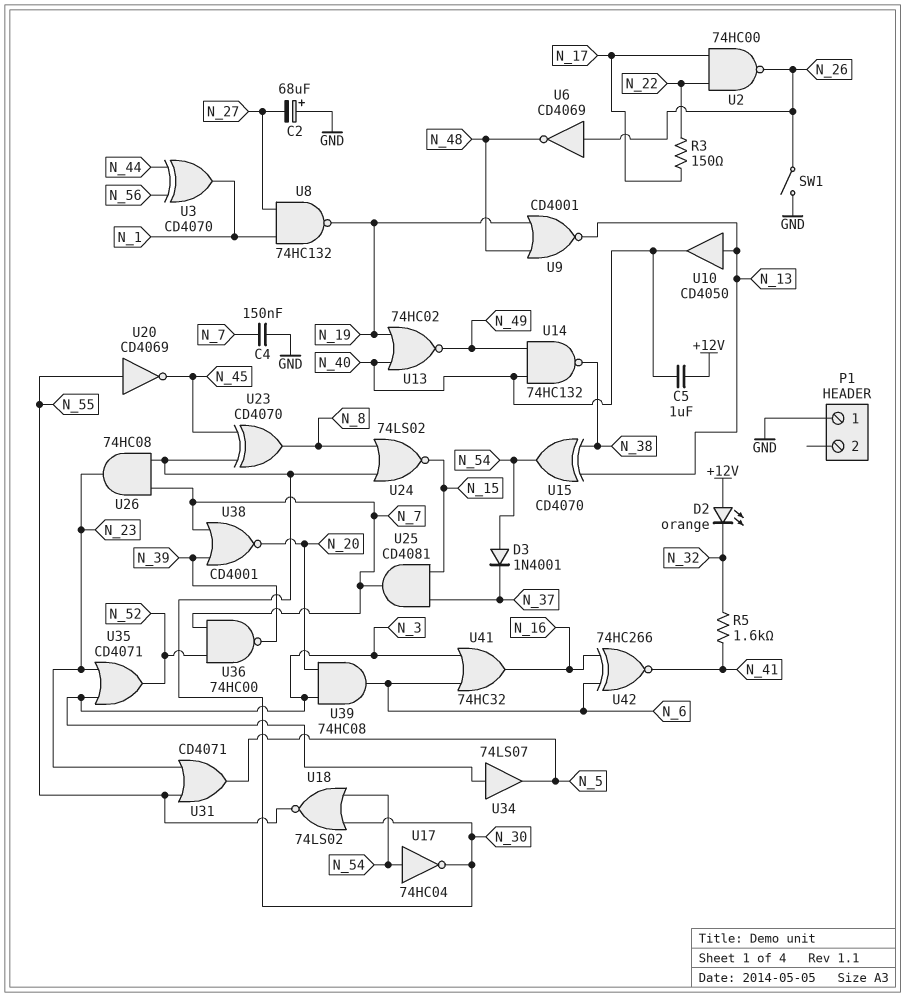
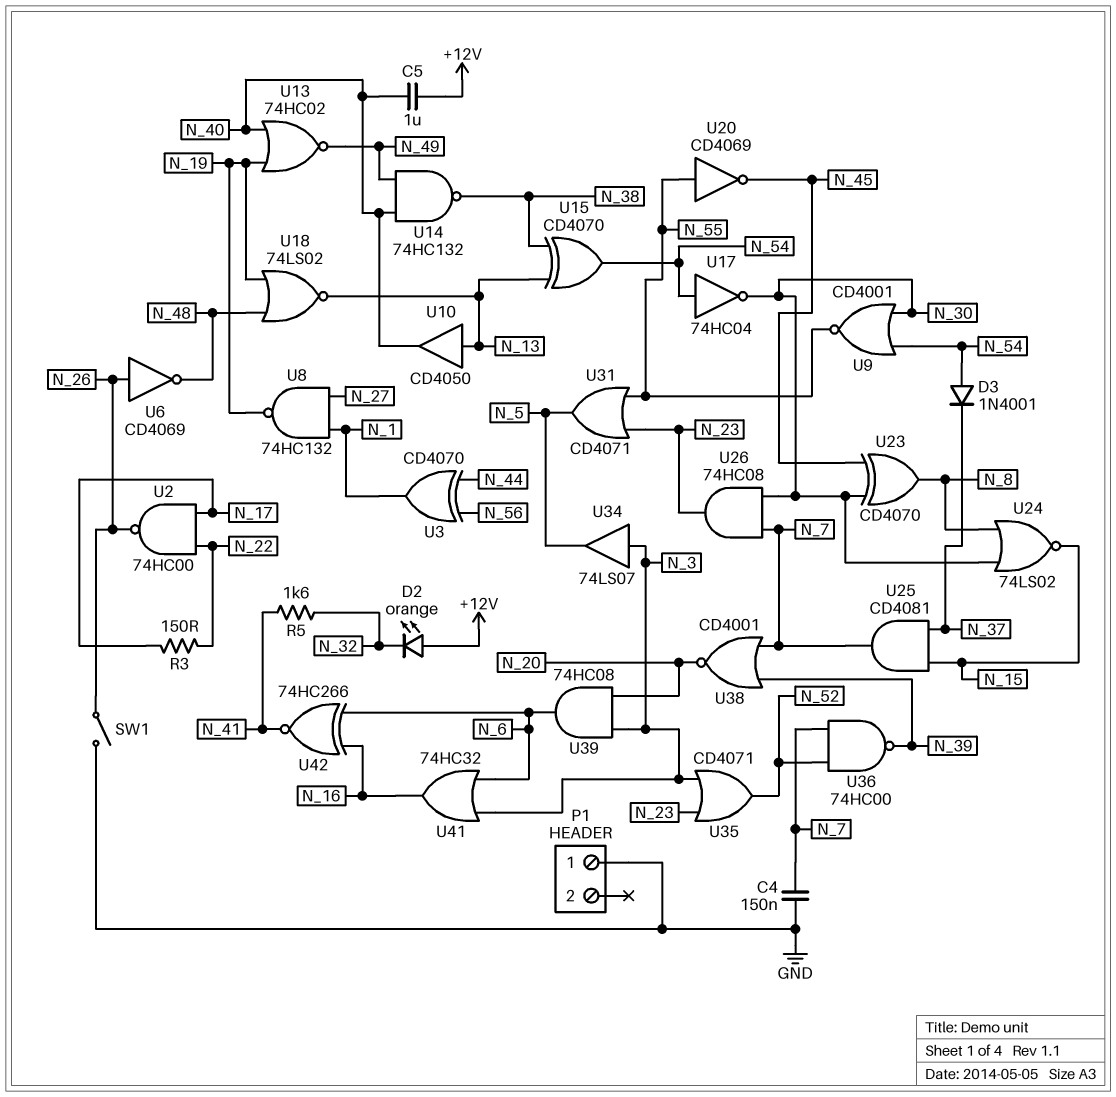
C2: 68uF (plus GND, minus N_27) -> none
U9: NOR CD4001 (in N_19, in N_48, out N_13) -> NOR CD4001 (in N_30, in N_54, out N_55)
U18: NOR 74LS02 (in N_30, in N_54, out N_55) -> NOR 74LS02 (in N_19, in N_48, out N_13)

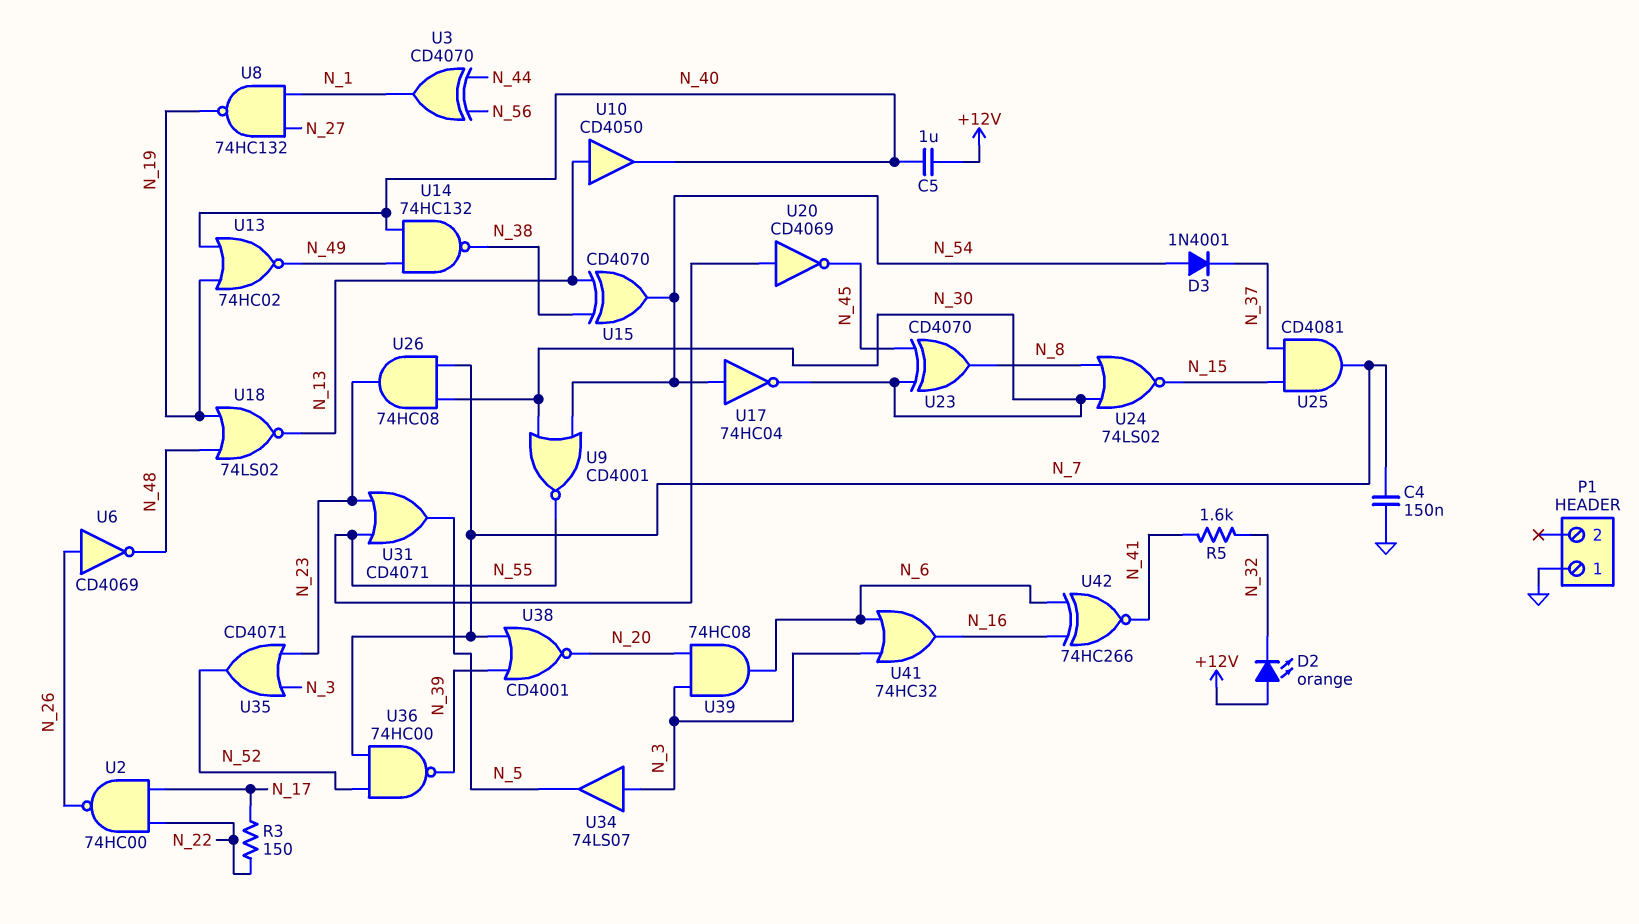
SW1: switch (GND, N_26) -> none

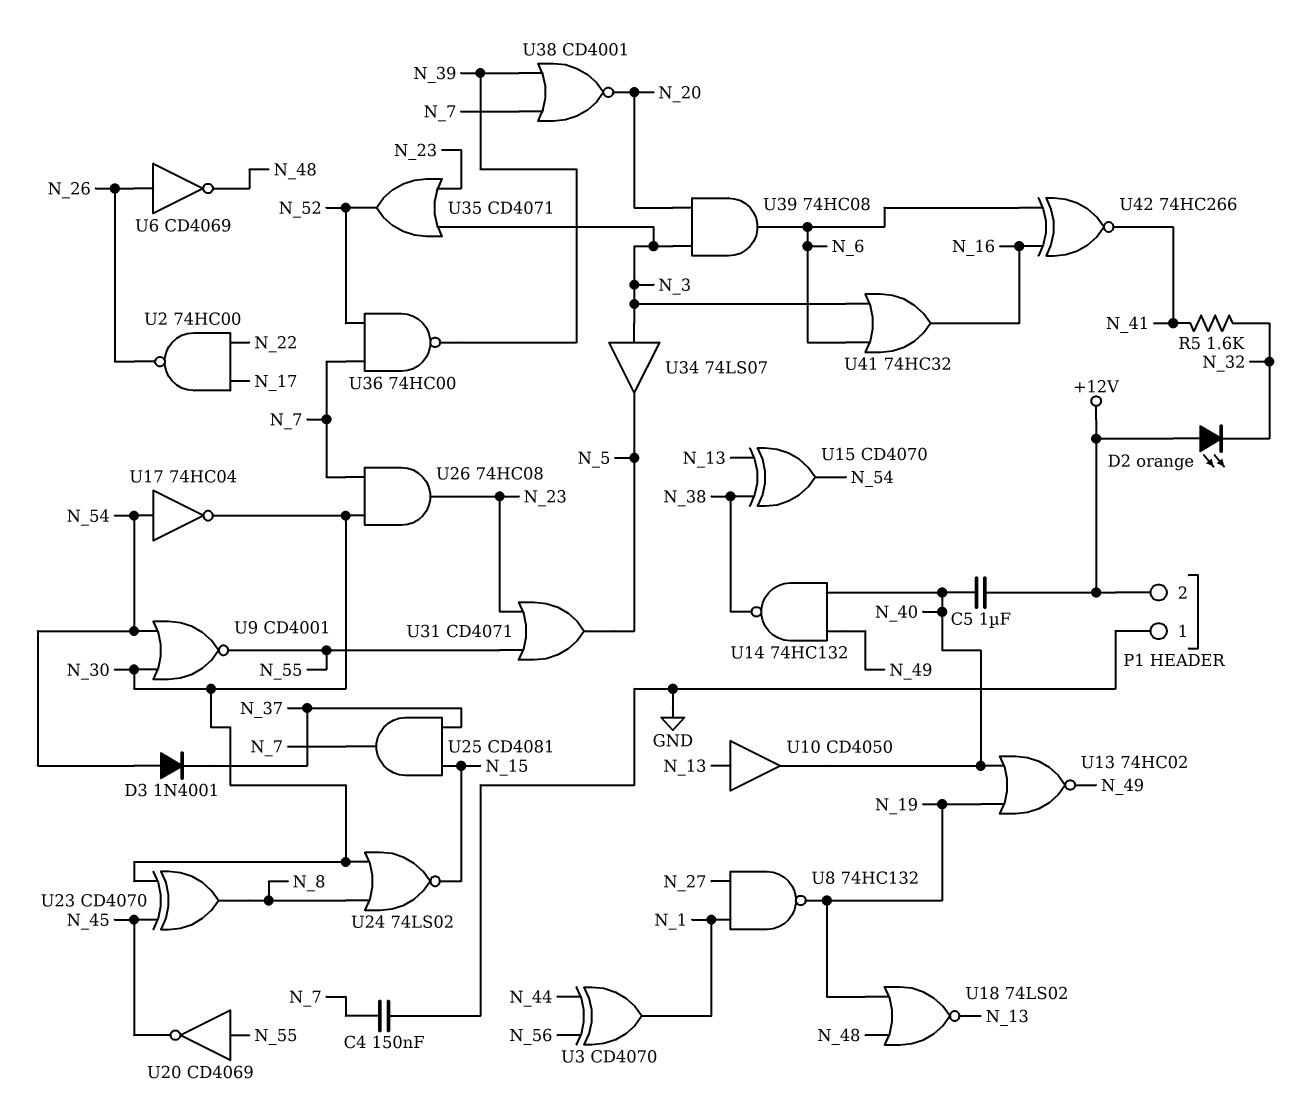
P1 pin 2: none -> +12V
R3: 150 (N_17, N_22) -> none

